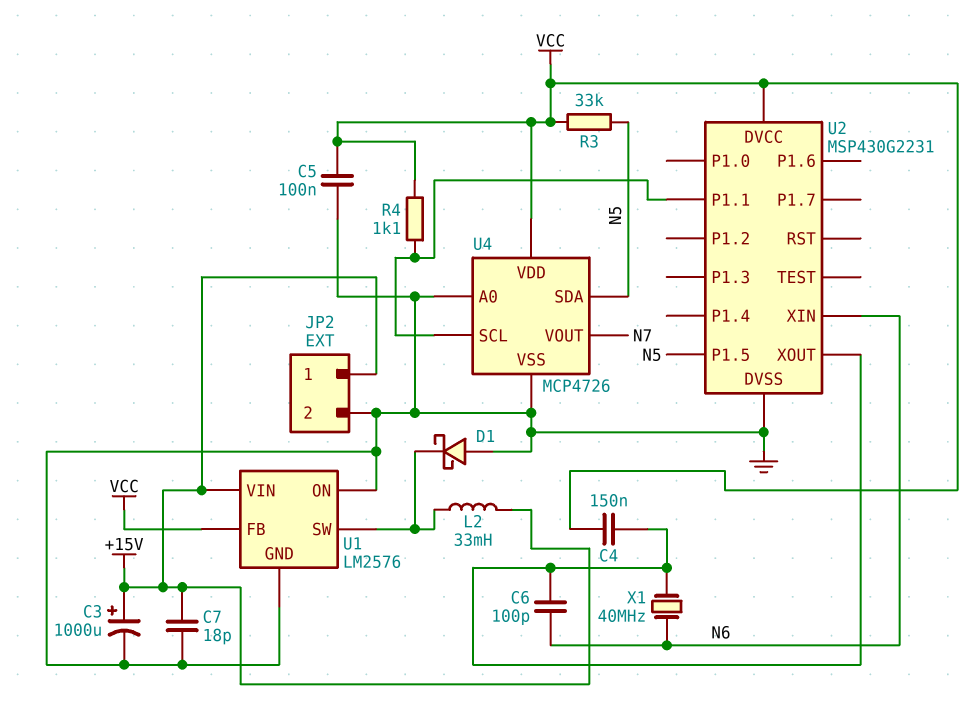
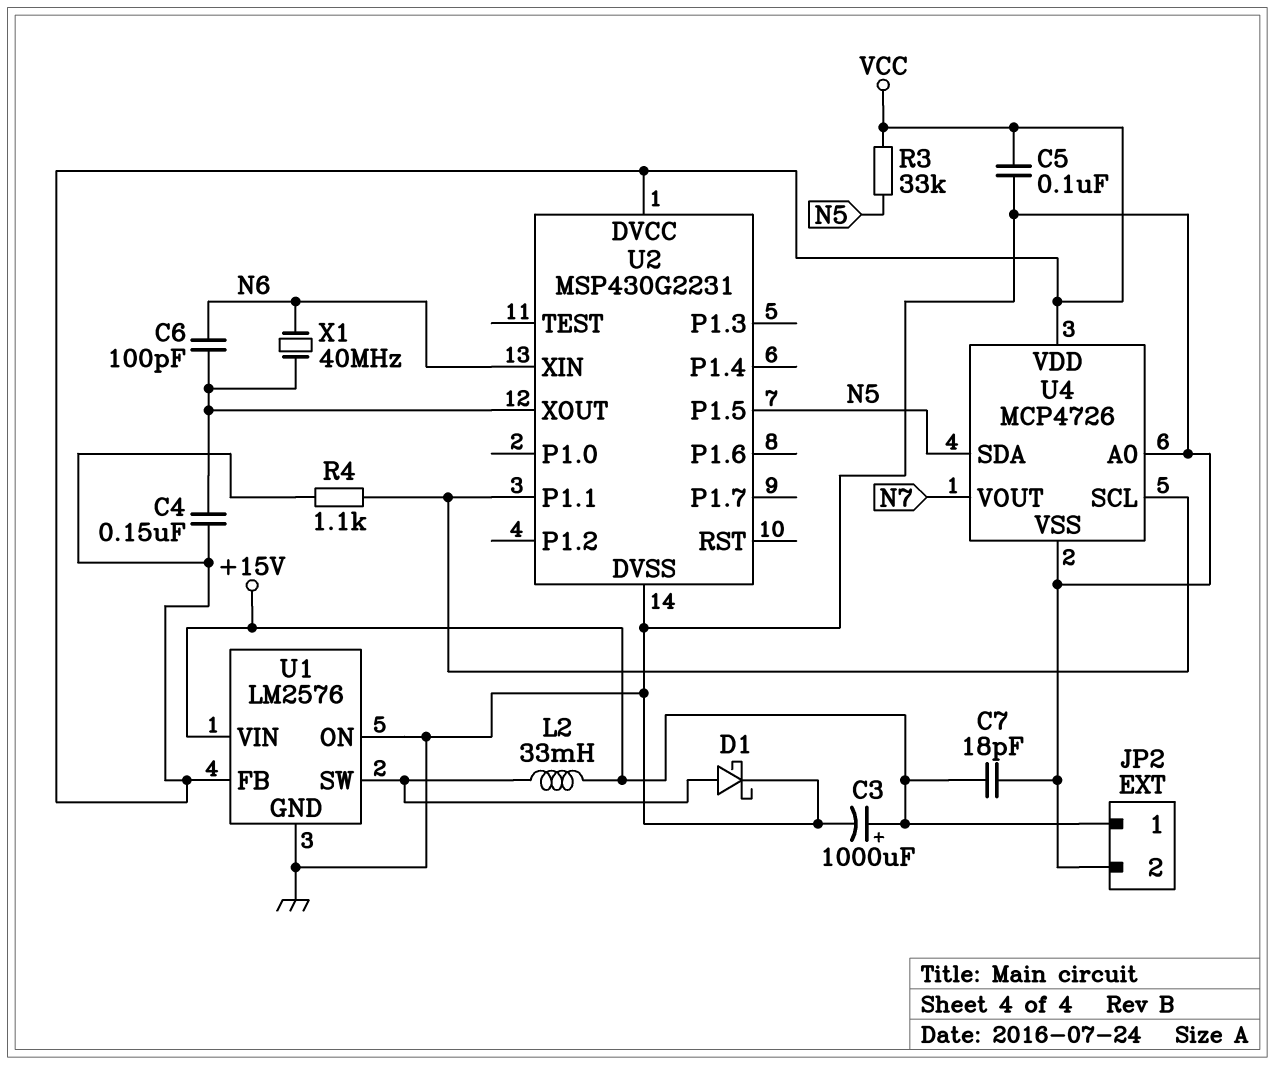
D1: schottky (A GND, K U1/SW) -> schottky (A U1/SW, K GND)

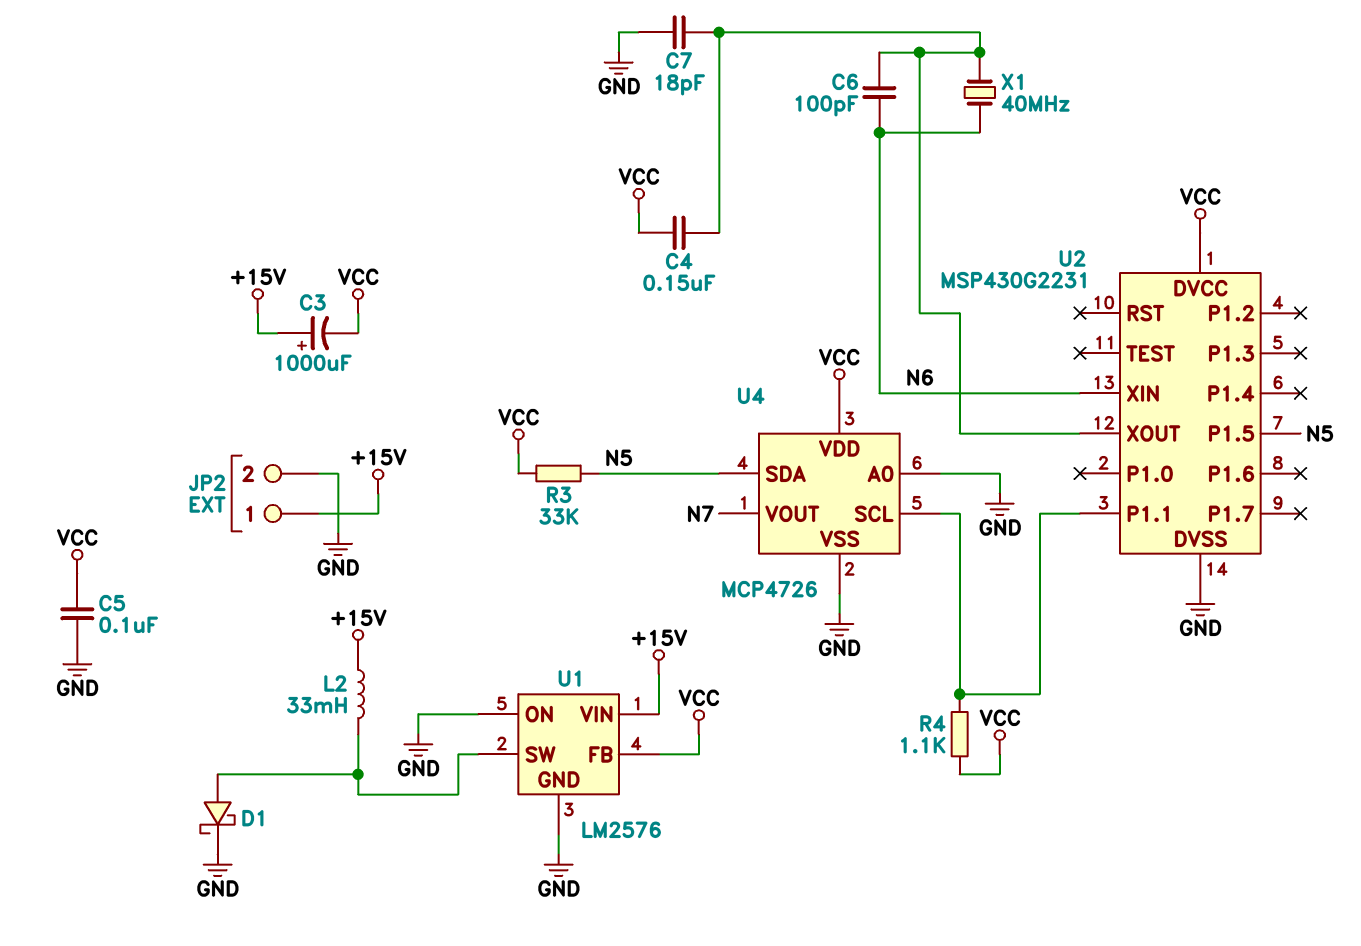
C3: 1000uF (plus +15V, minus GND) -> 1000uF (plus +15V, minus VCC)
C7: 18pF (+15V, GND) -> 18pF (GND, U2/XOUT)

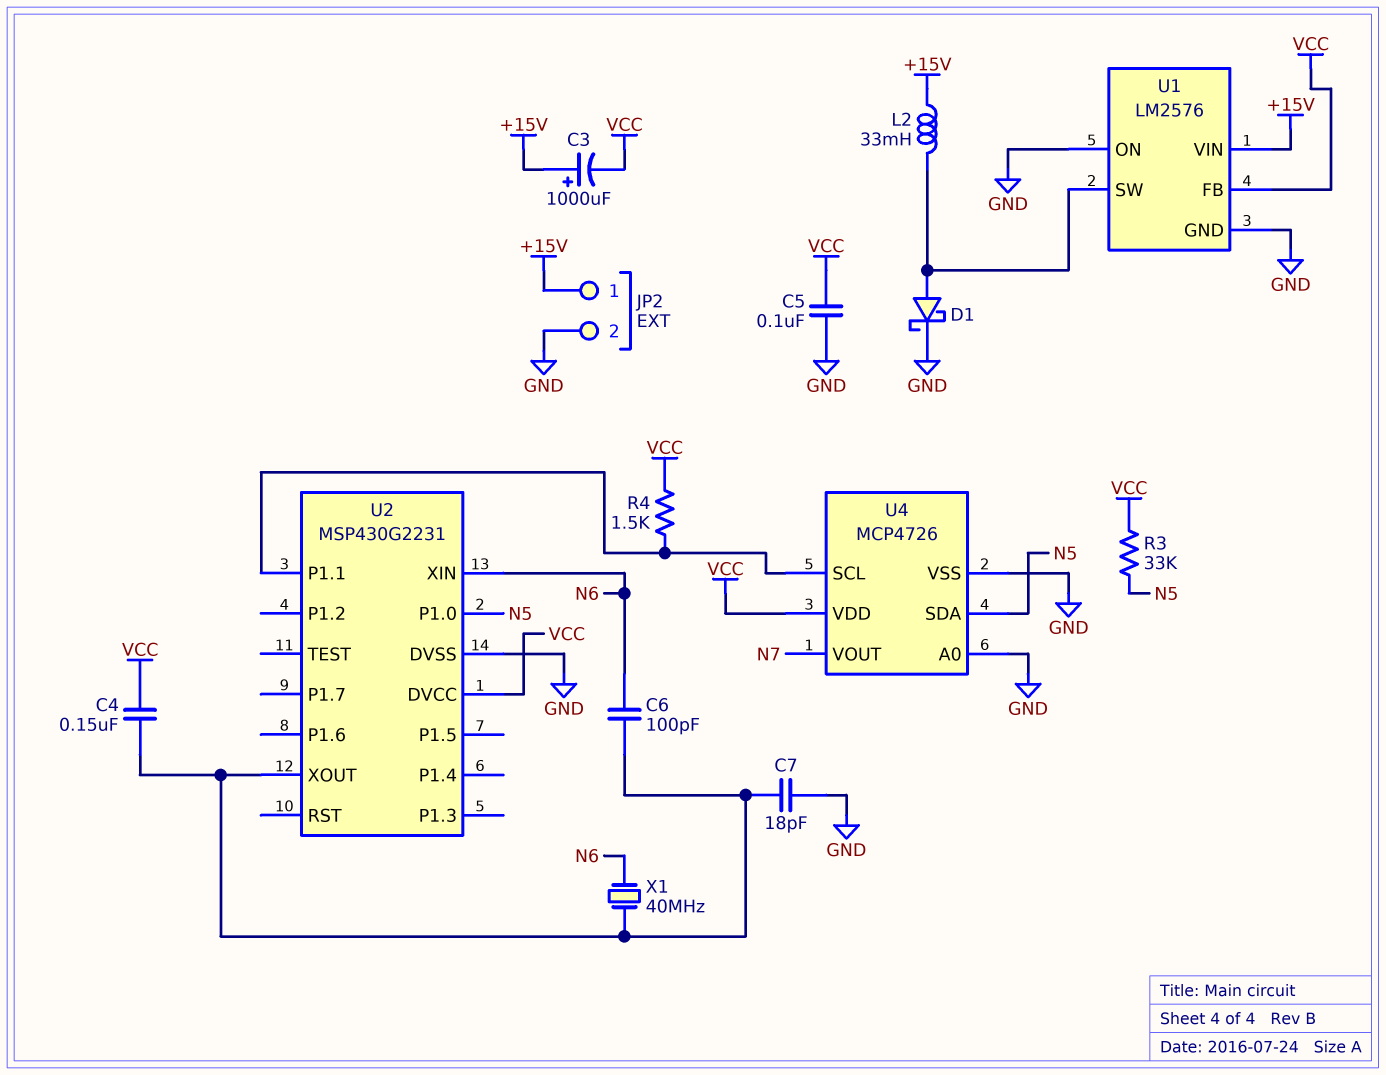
R4: 1.1k (U2/P1.1, VCC) -> 1.5k (U2/P1.1, VCC)
U2 pin P1.0: none -> N5
U2 pin P1.5: N5 -> none

